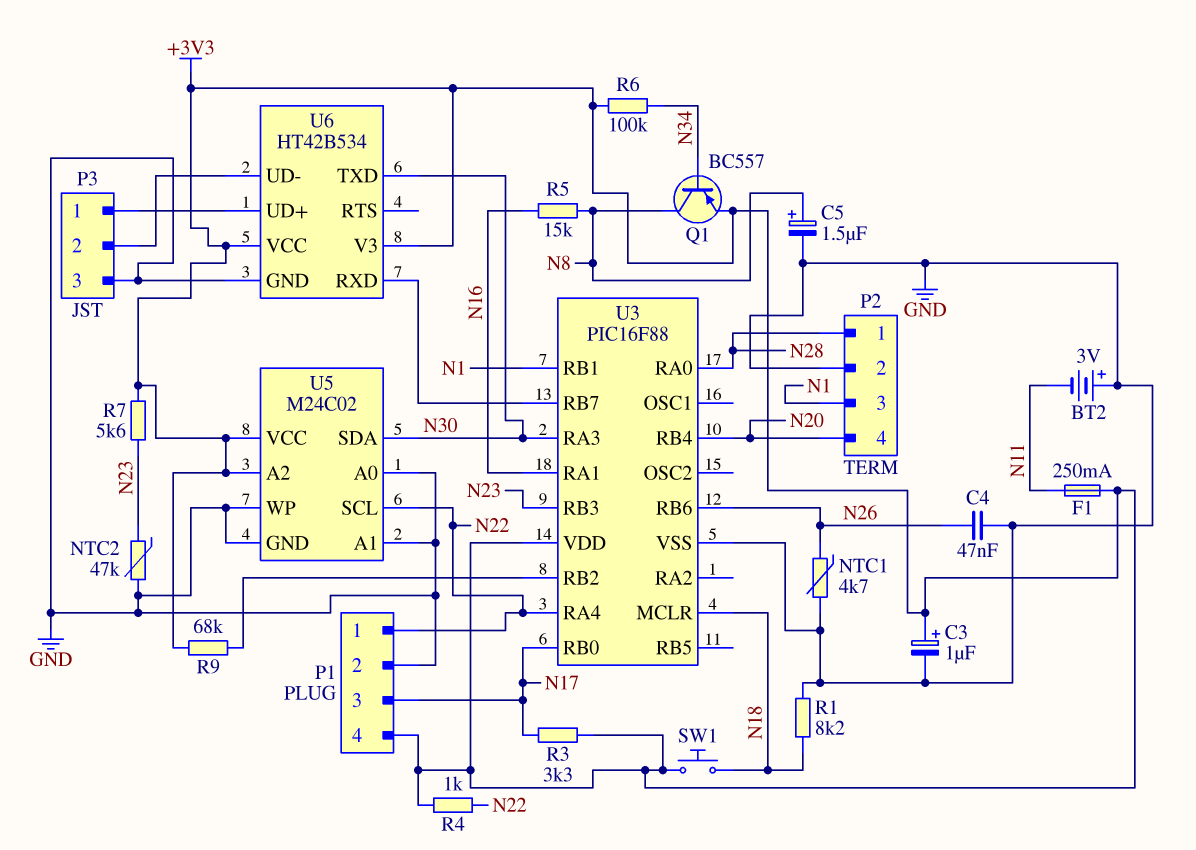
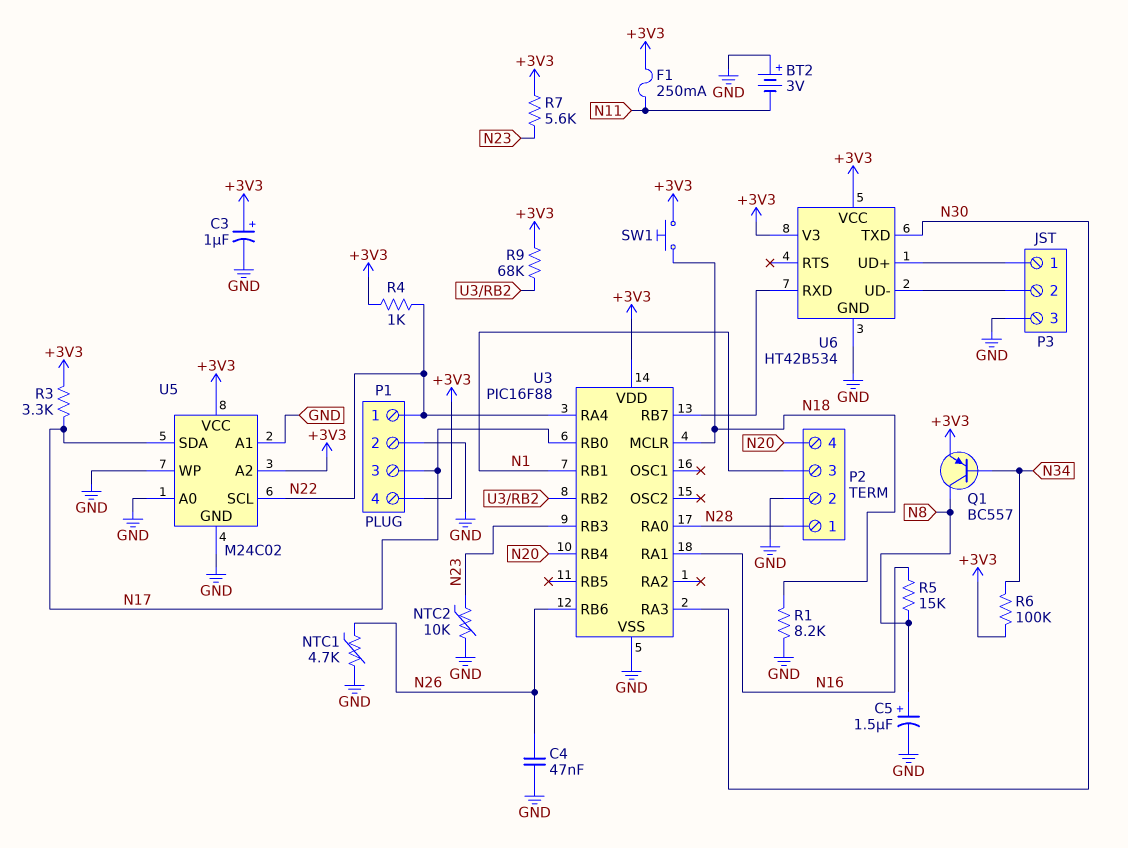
NTC2: 47k (GND, N23) -> 10k (GND, N23)
U5 pin SDA: N30 -> N17

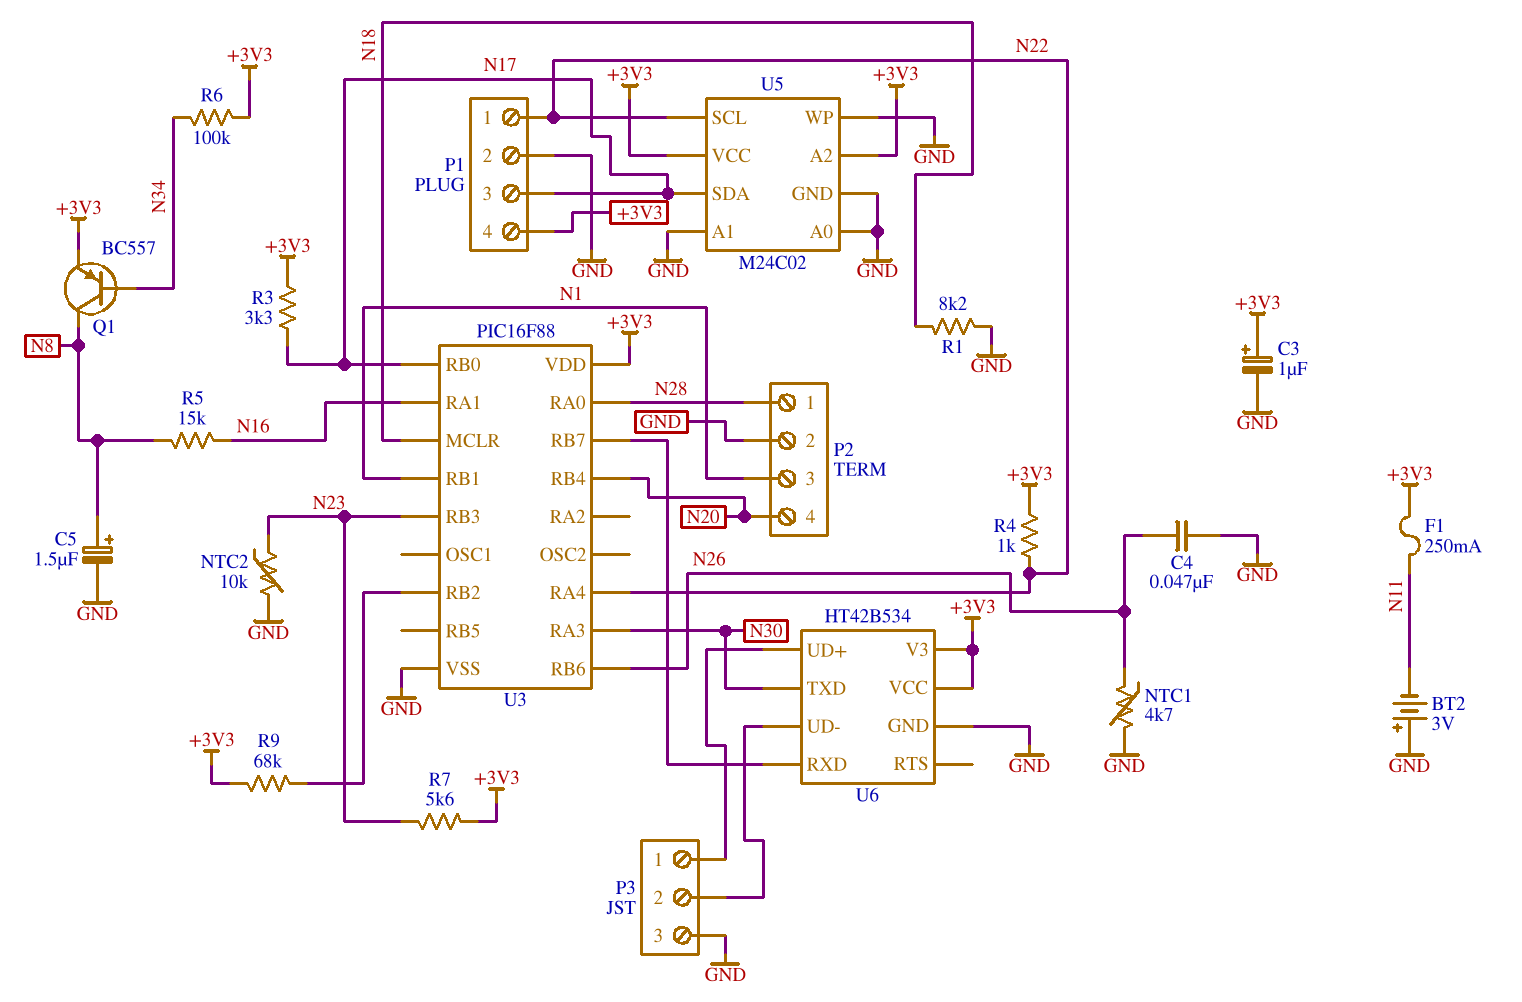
SW1: button (+3V3, N18) -> none

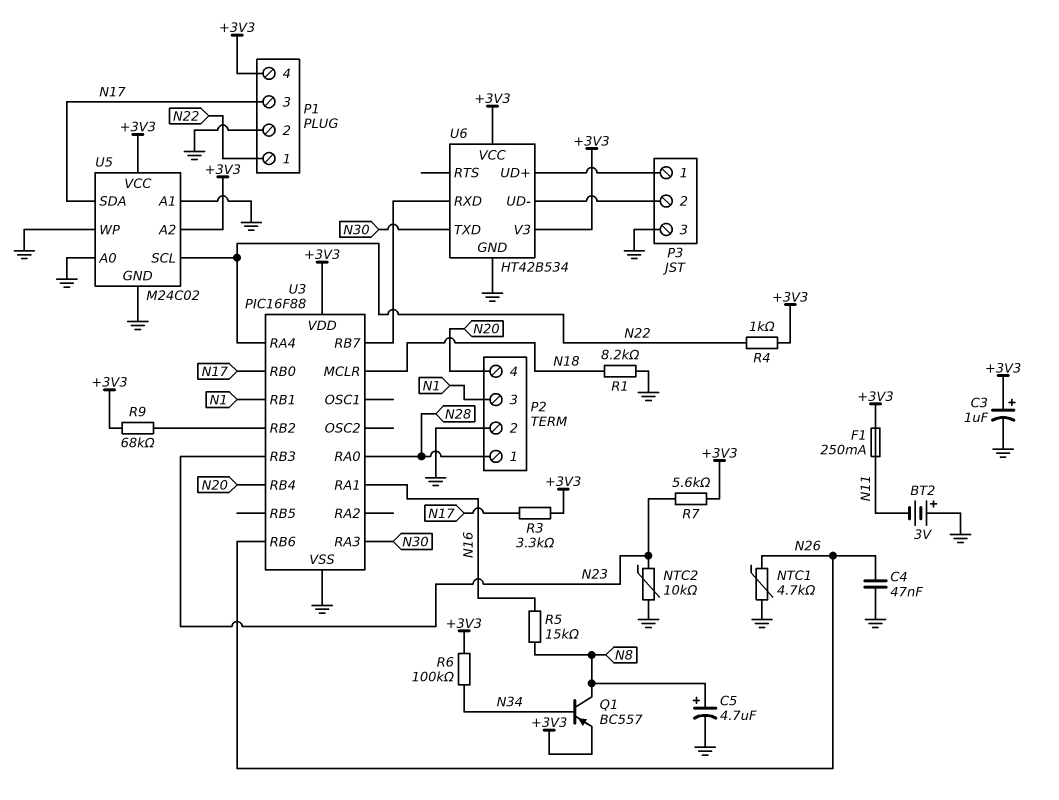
C5: 1.5uF (plus N8, minus GND) -> 4.7uF (plus N8, minus GND)

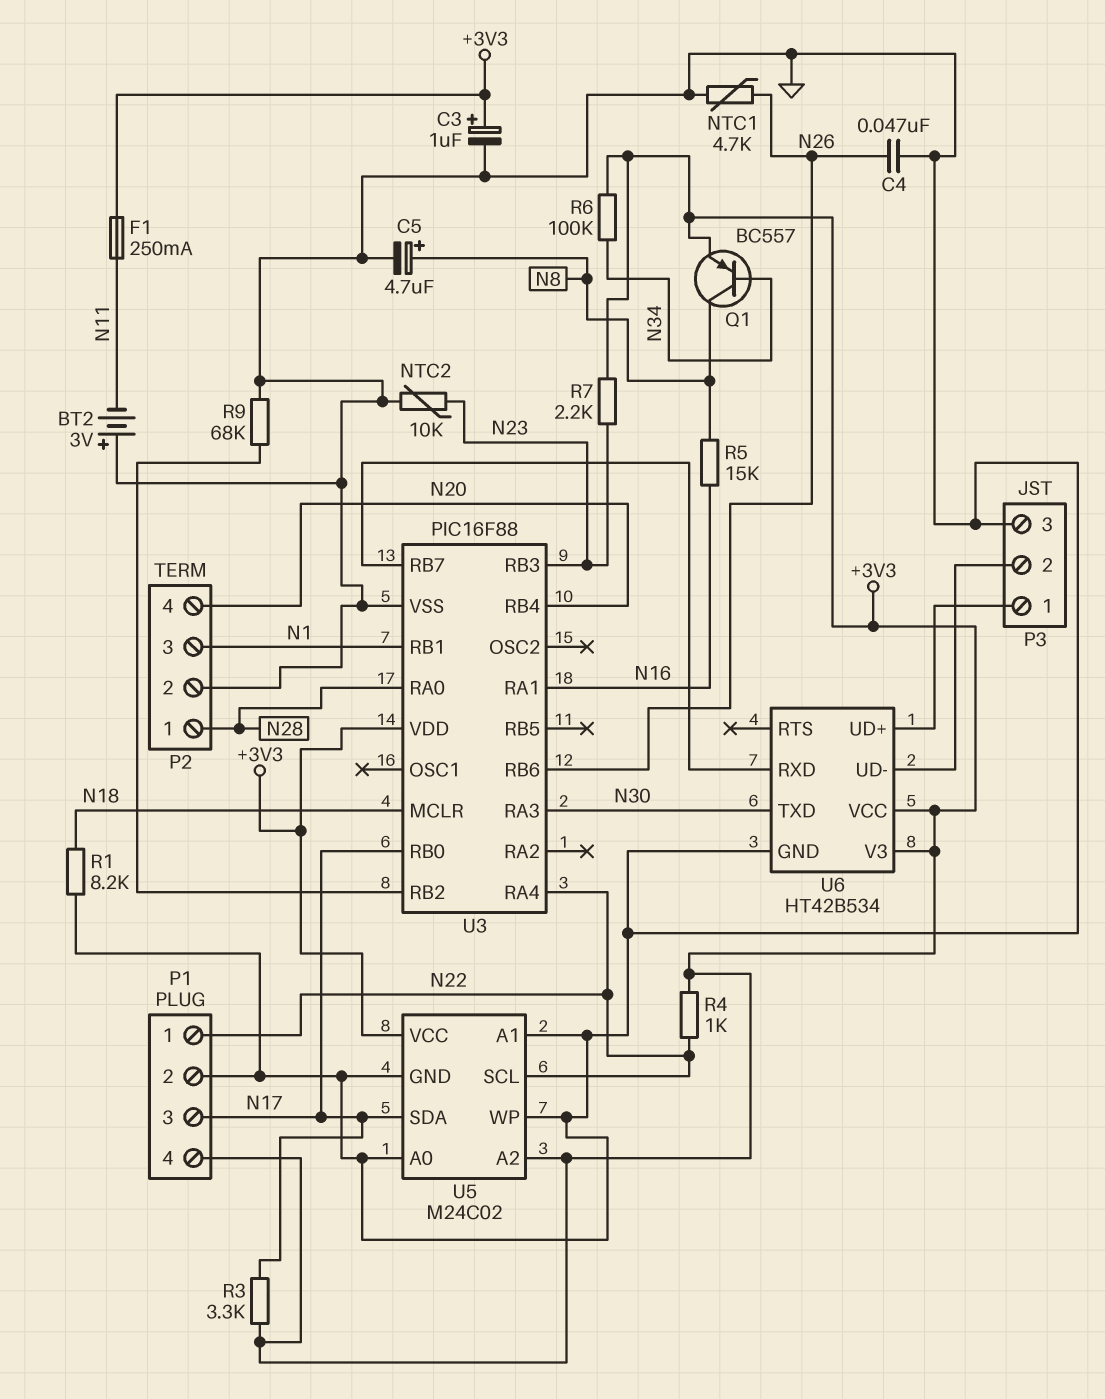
R7: 5.6k (+3V3, N23) -> 2.2k (+3V3, N23)
R9: 68k (+3V3, U3/RB2) -> 68k (GND, U3/RB2)

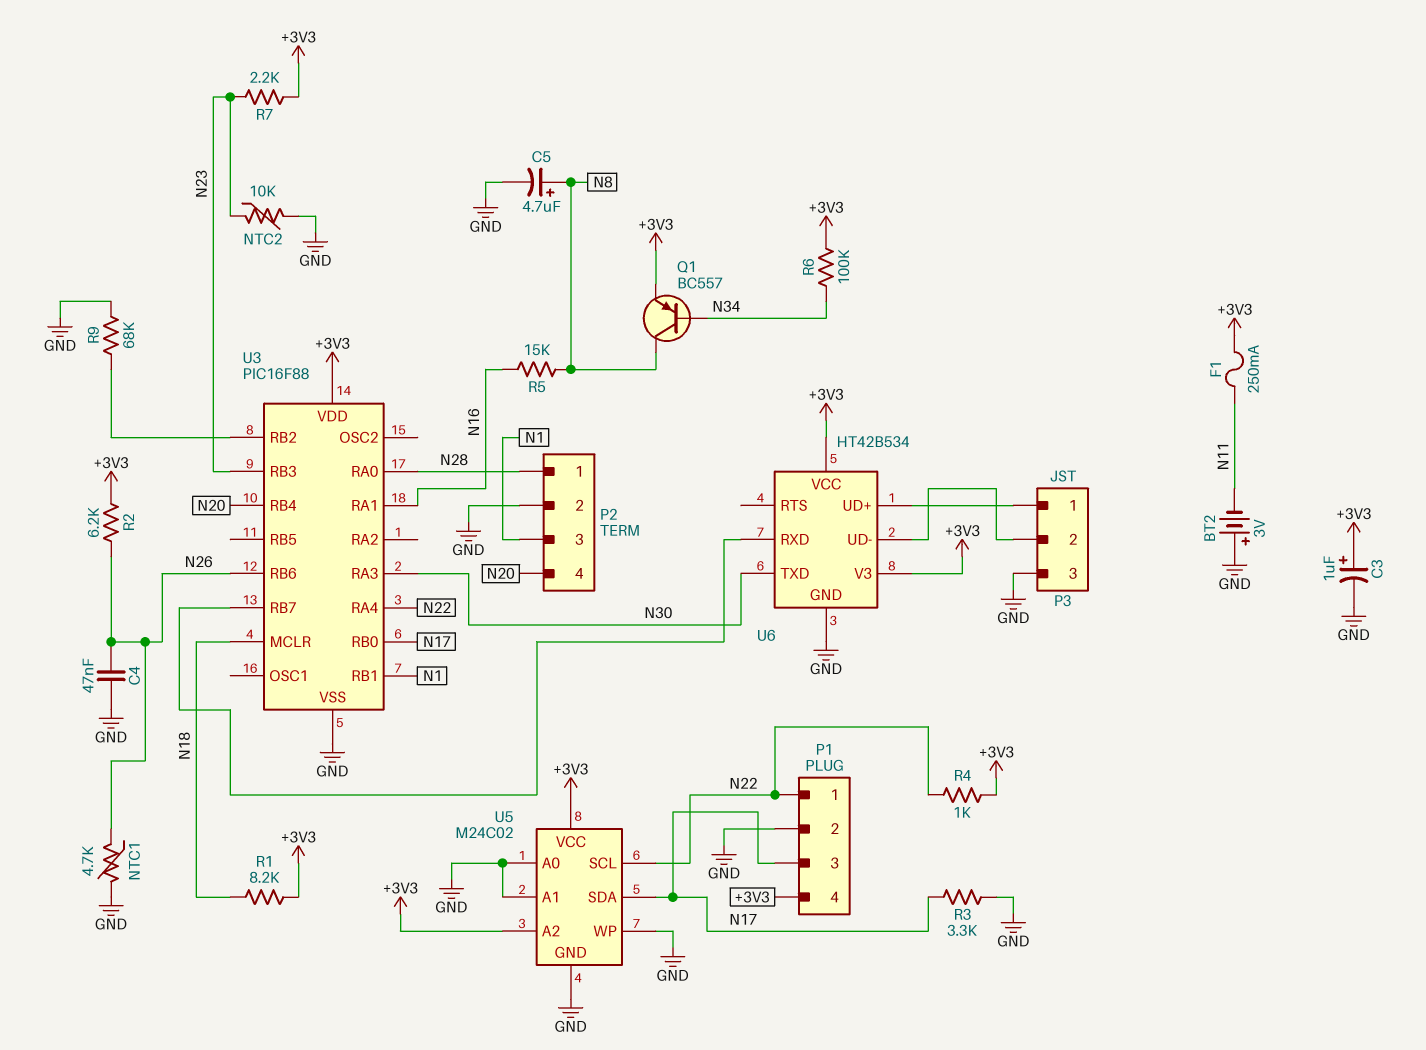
R1: 8.2k (GND, N18) -> 8.2k (+3V3, N18)
R2: none -> 6.2k (+3V3, N26)
R3: 3.3k (+3V3, N17) -> 3.3k (GND, N17)

